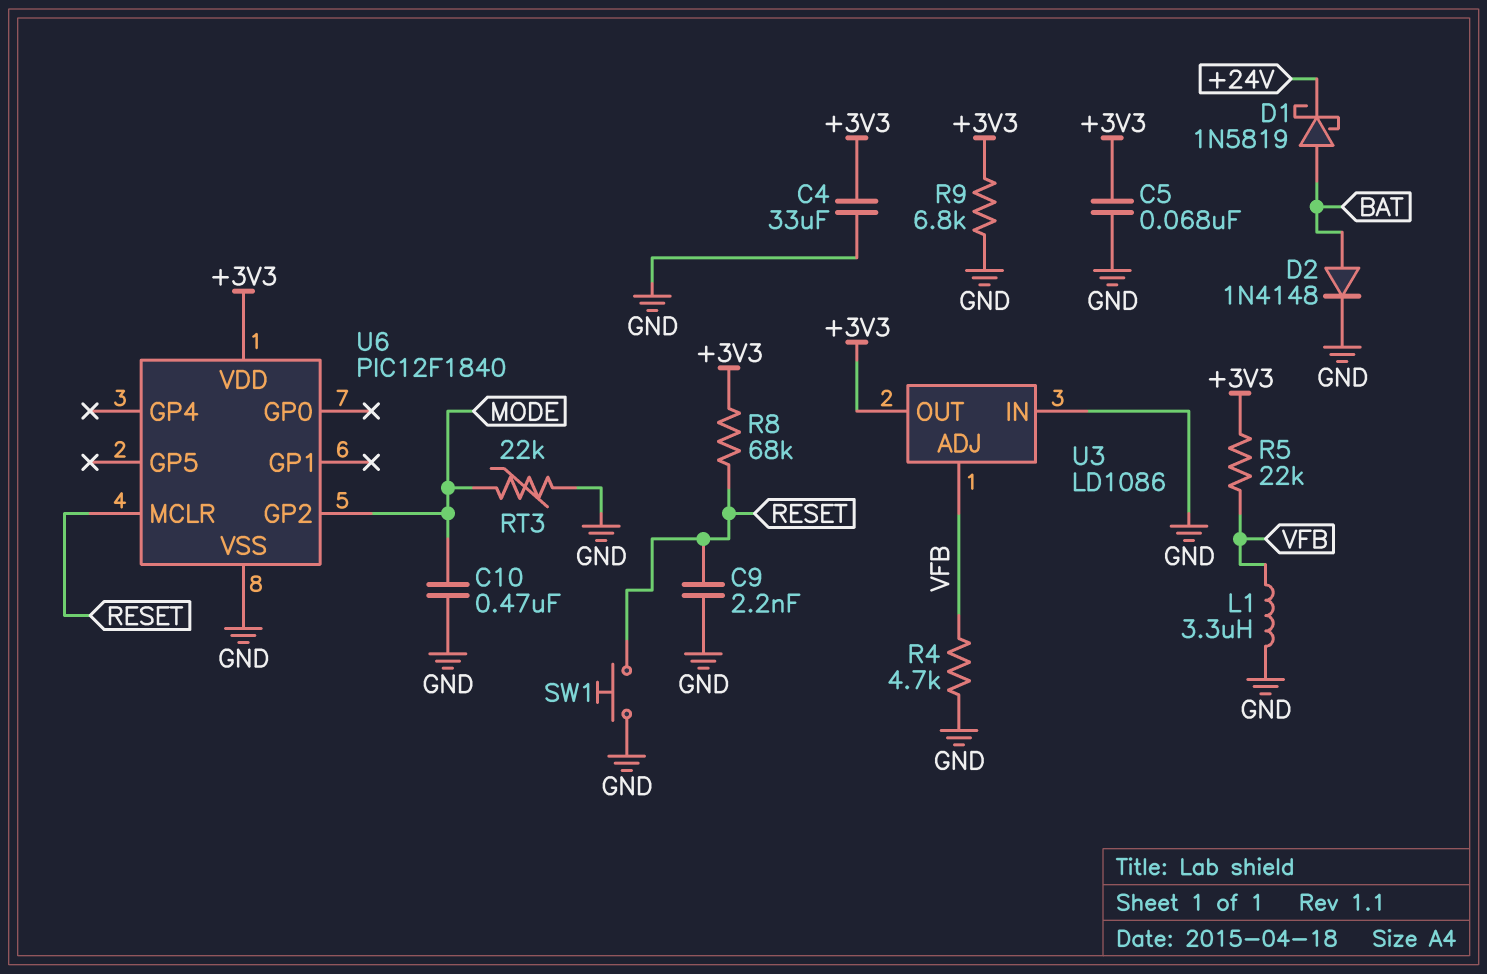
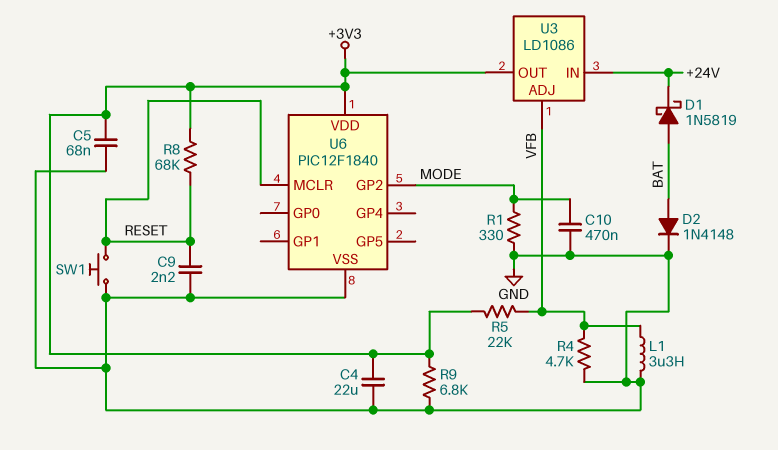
C4: 33uF (+3V3, GND) -> 22uF (+3V3, GND)
R1: none -> 330 (GND, MODE)
RT3: 22k (GND, MODE) -> none
U3 pin IN: GND -> +24V

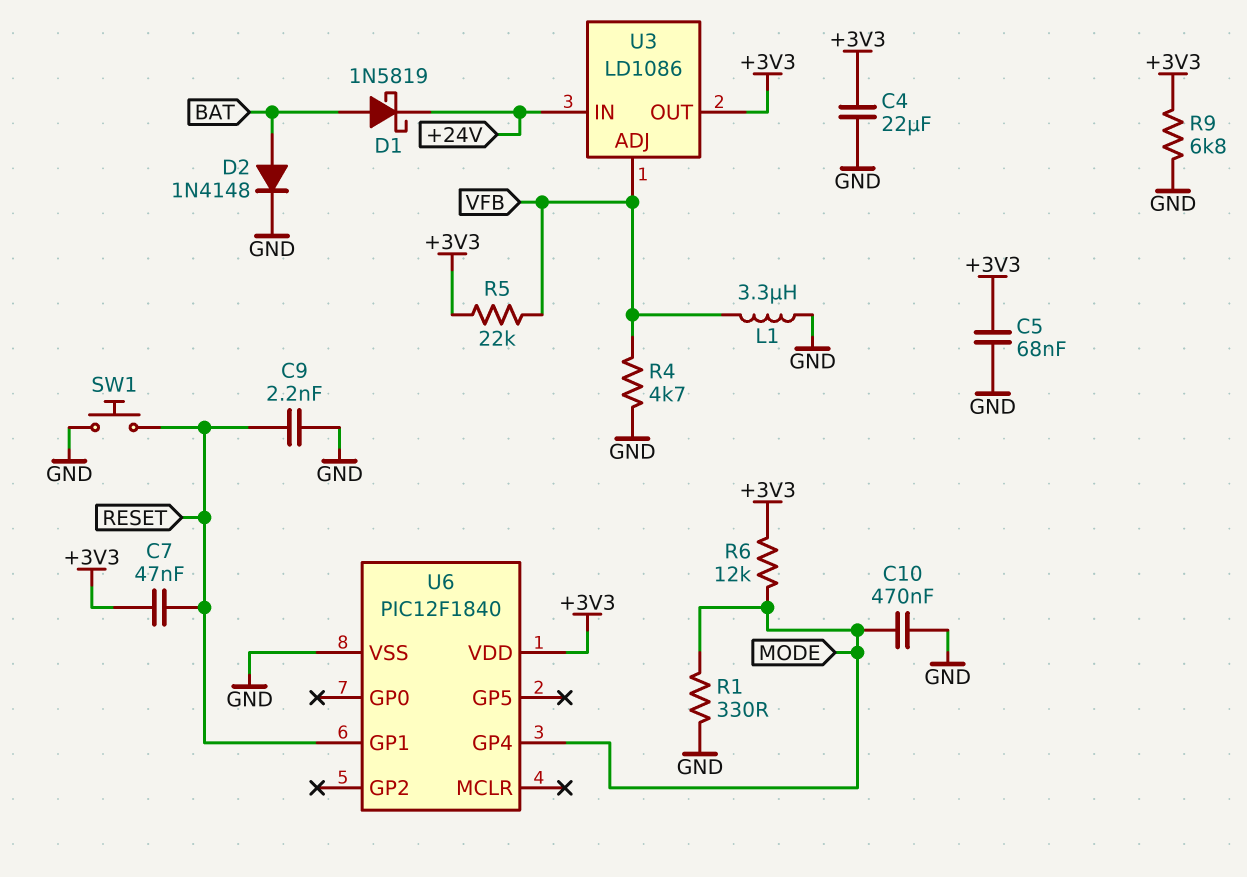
C7: none -> 47nF (+3V3, RESET)
R6: none -> 12k (+3V3, MODE)
R8: 68k (+3V3, RESET) -> none
U6 pin GP1: none -> RESET
U6 pin GP2: MODE -> none
U6 pin GP4: none -> MODE
U6 pin MCLR: RESET -> none

